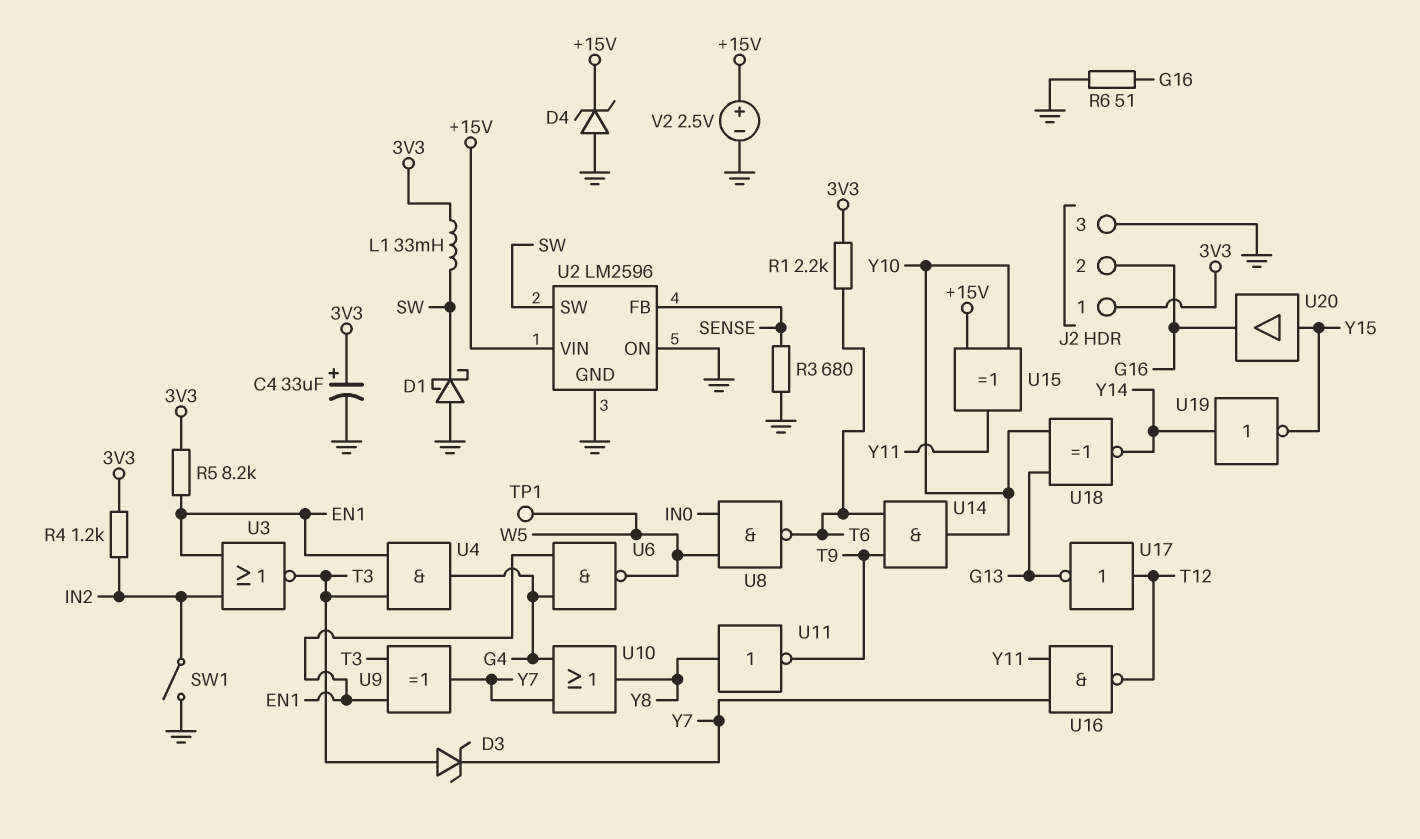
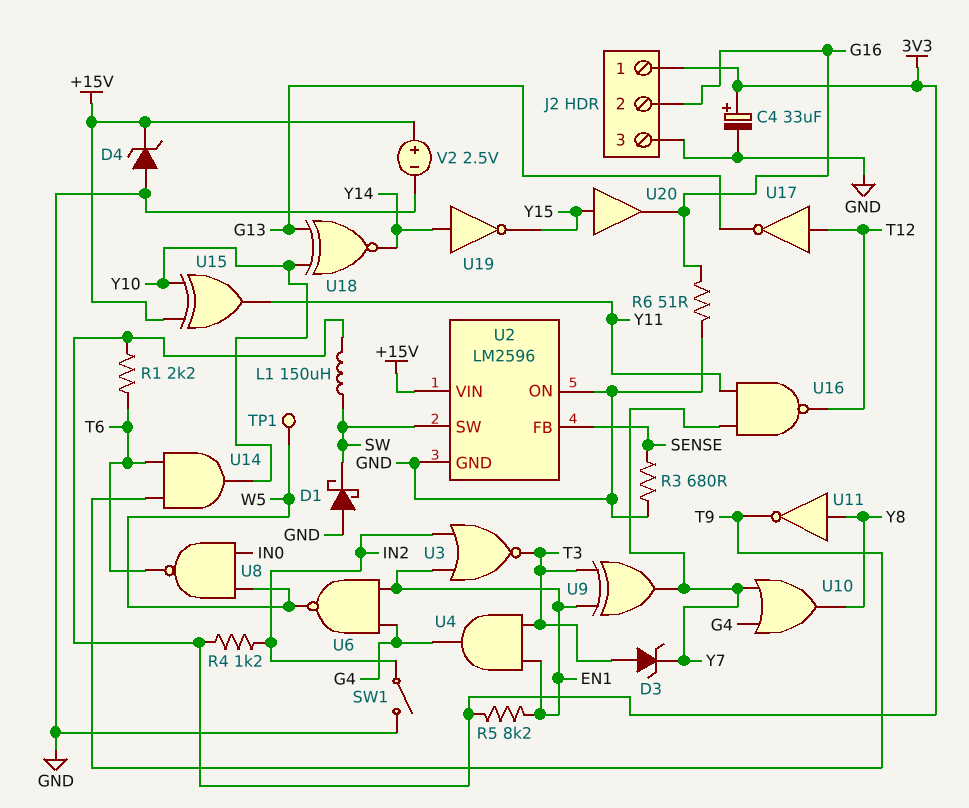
L1: 33mH (3V3, SW) -> 150uH (3V3, SW)

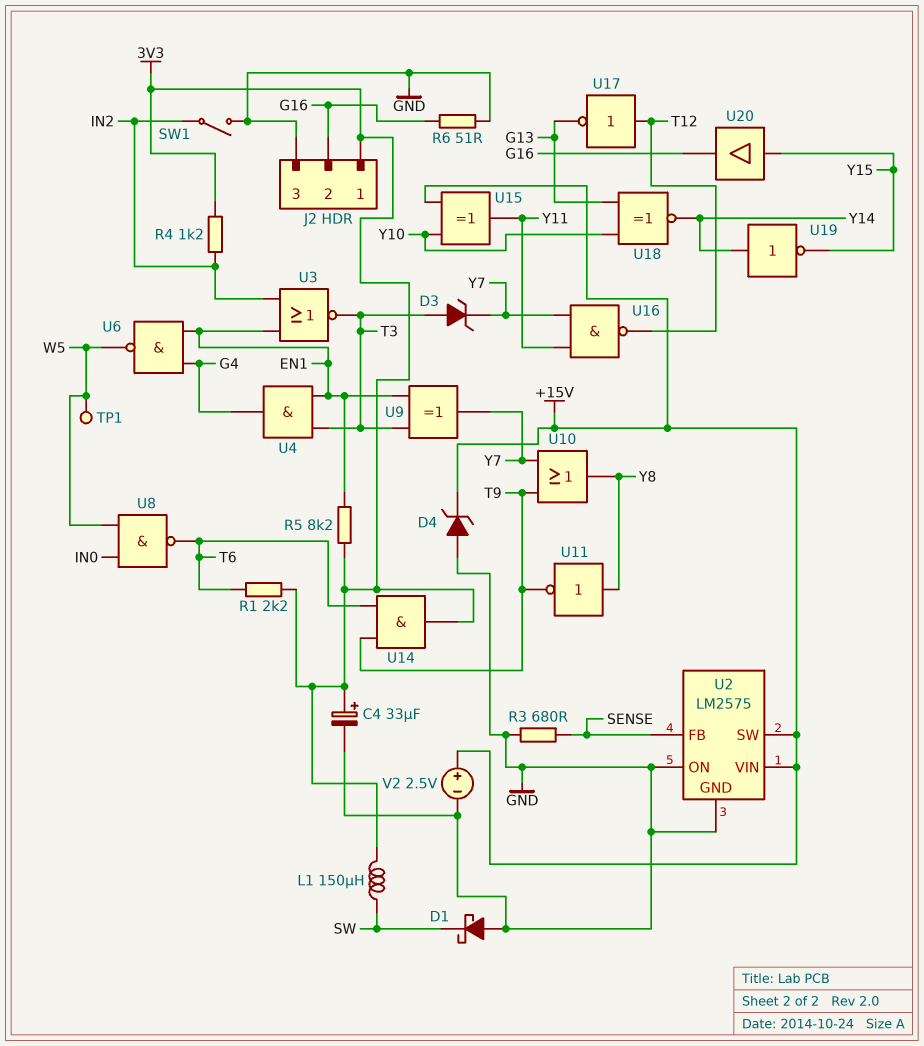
U2: LM2596 -> LM2575
U2 pin SW: SW -> +15V
U10: OR (in G4, in Y7, out Y8) -> OR (in T9, in Y7, out Y8)
U14: AND (in T6, in T9, out Y10) -> AND (in T6, in T9, out 3V3)

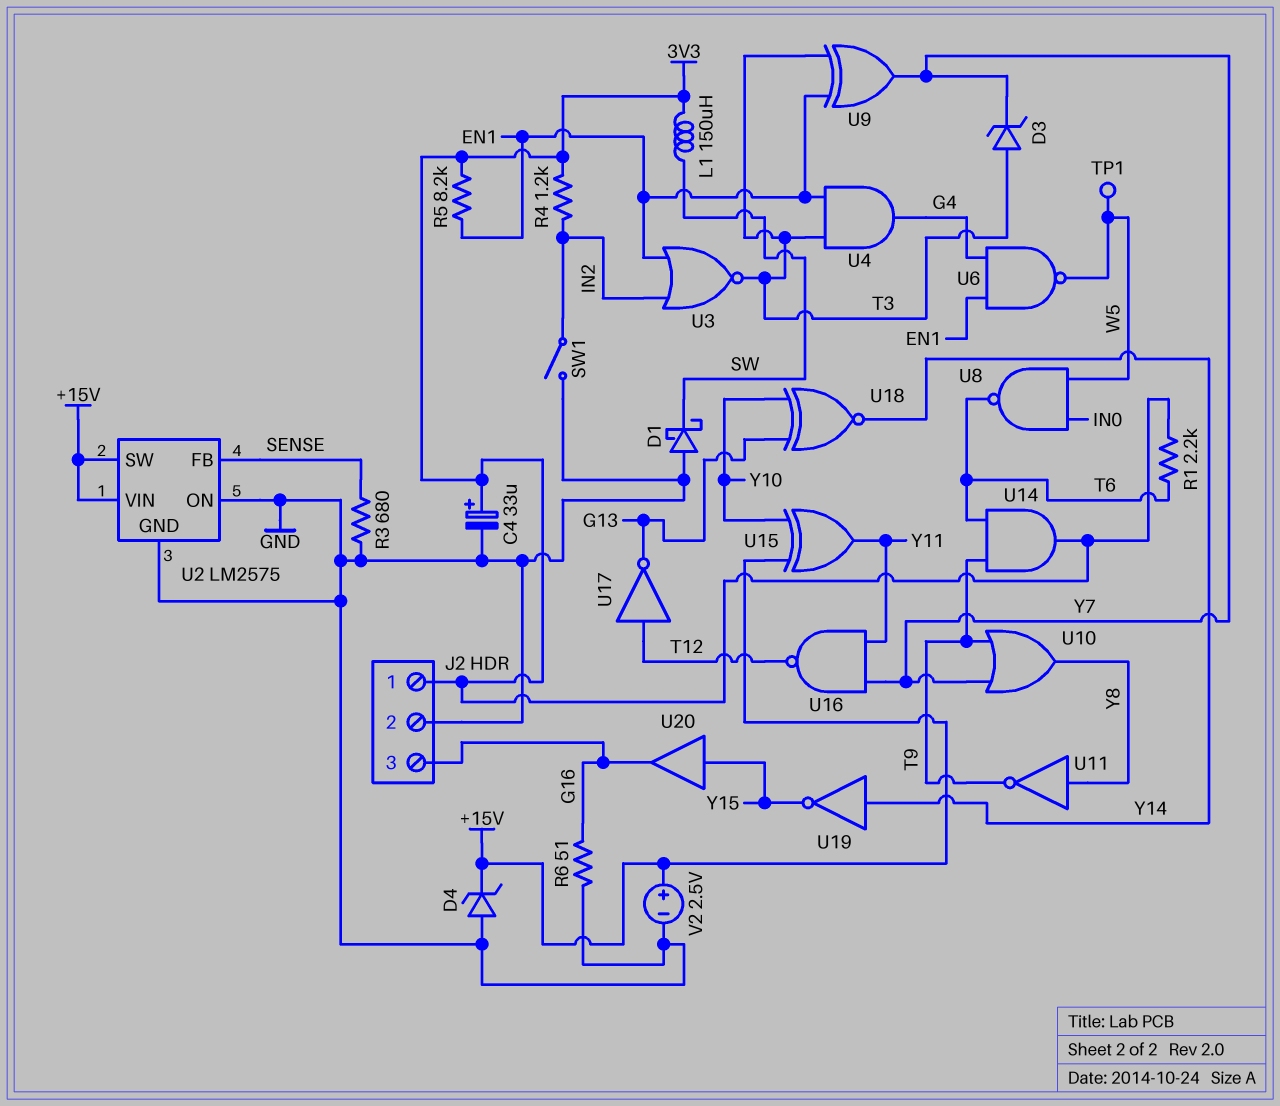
J2 pin 2: G16 -> GND
J2 pin 3: GND -> G16

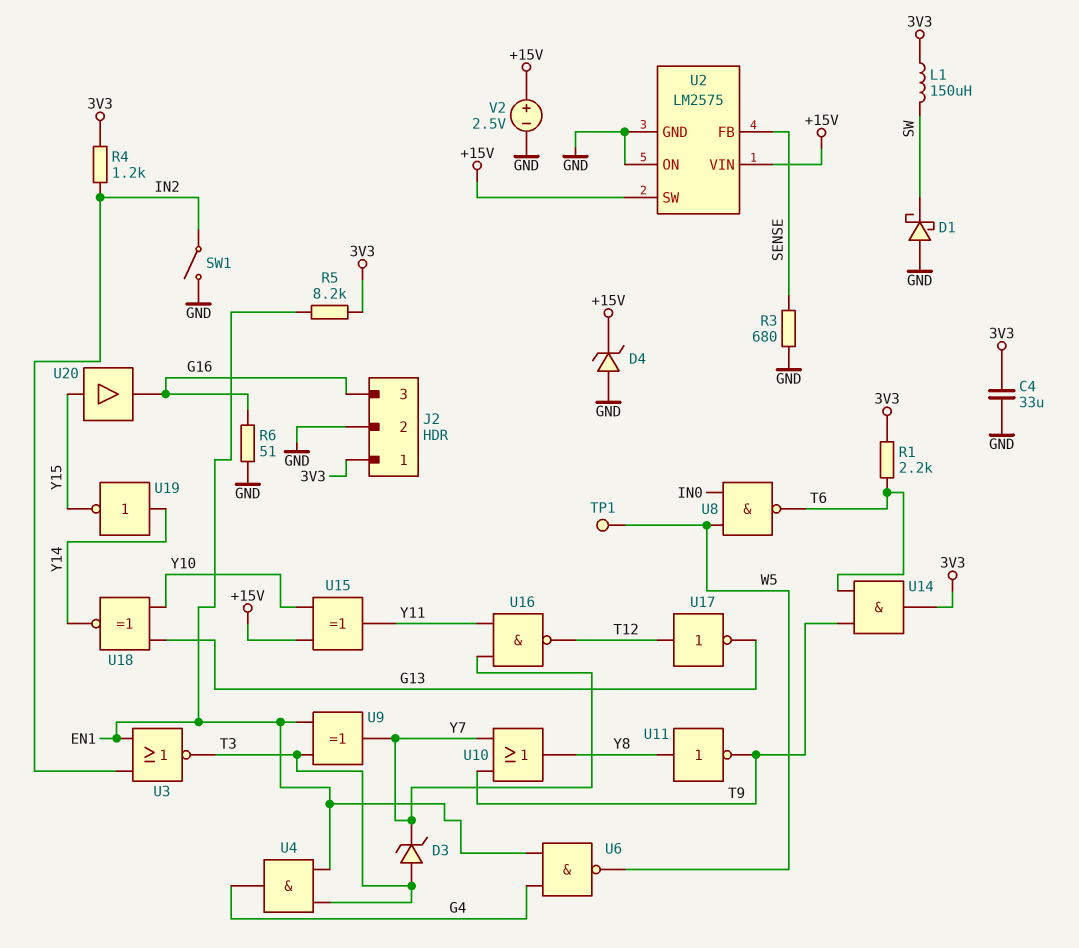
C4: 33uF (plus 3V3, minus GND) -> 33uF (3V3, GND)

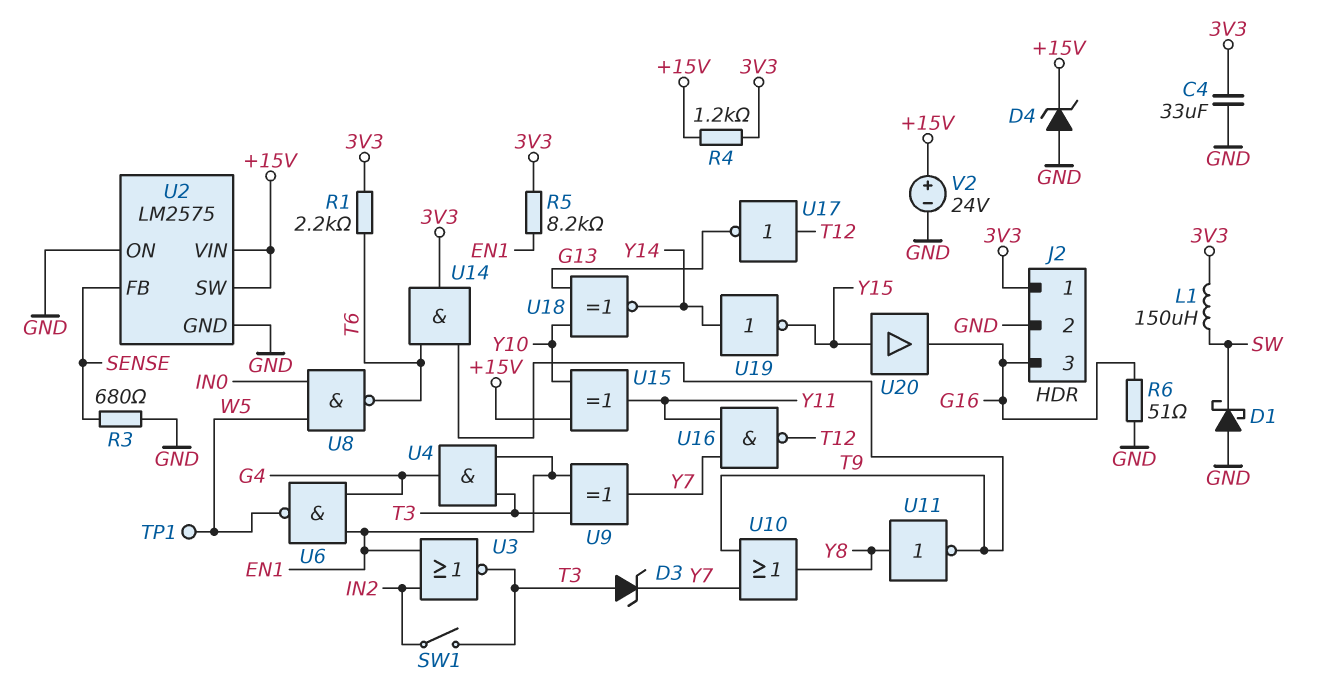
R4: 1.2k (3V3, IN2) -> 1.2k (+15V, 3V3)
SW1: switch (GND, IN2) -> switch (IN2, T3)
V2: 2.5V (plus +15V, minus GND) -> 24V (plus +15V, minus GND)

